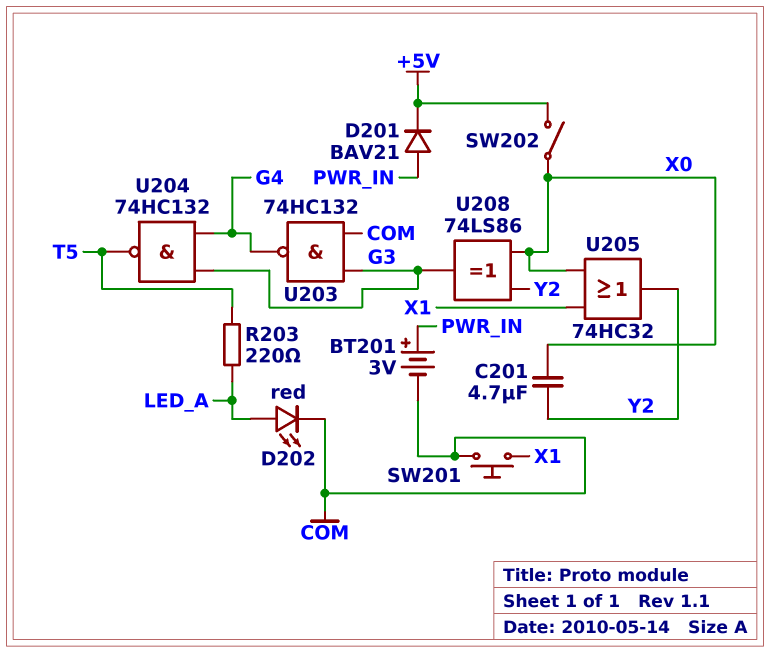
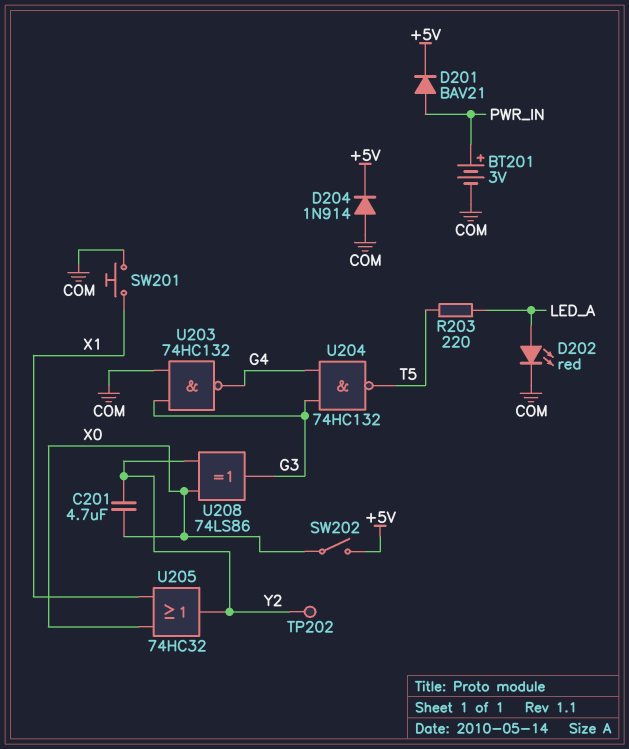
D204: none -> diode 1N914 (A COM, K +5V)
TP202: none -> test point (Y2)

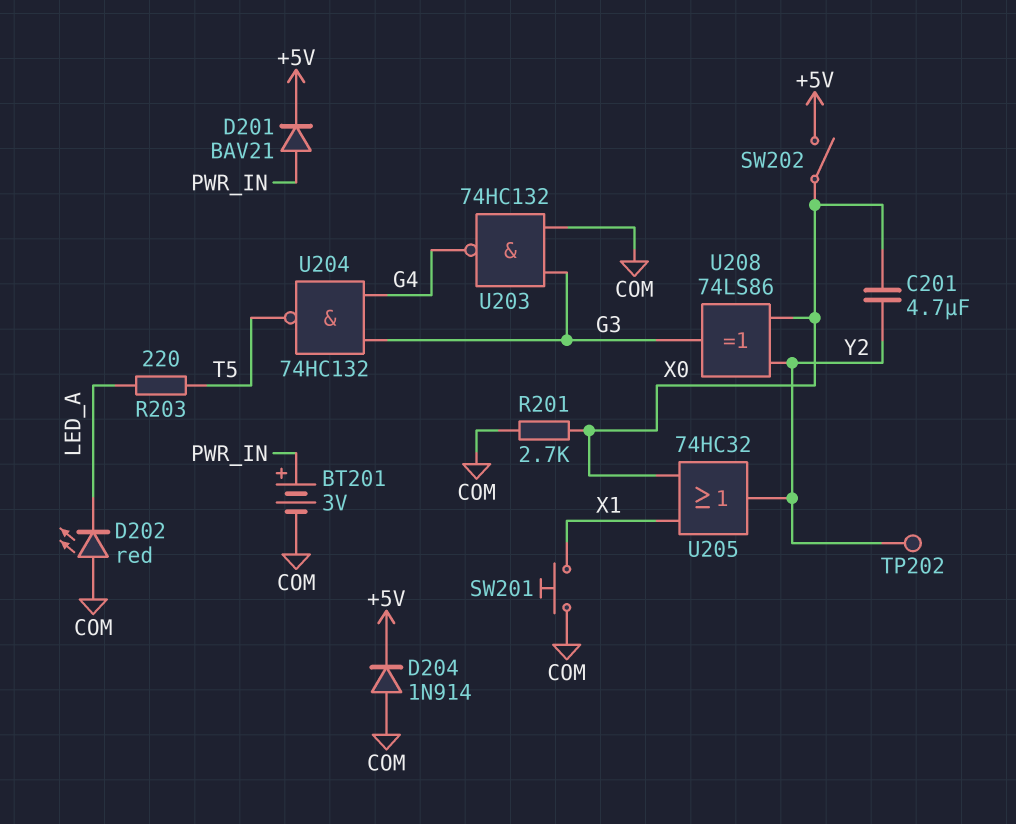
D202: LED red (A LED_A, K COM) -> LED red (A COM, K LED_A)
R201: none -> 2.7k (COM, X0)

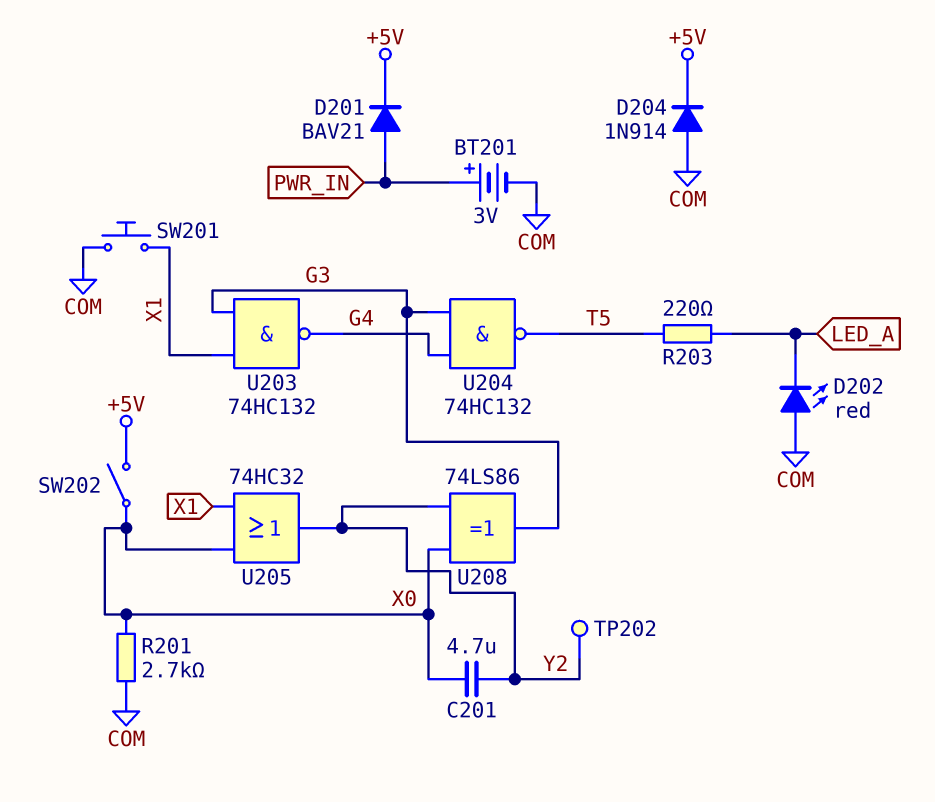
U203: NAND 74HC132 (in COM, in G3, out G4) -> NAND 74HC132 (in G3, in X1, out G4)

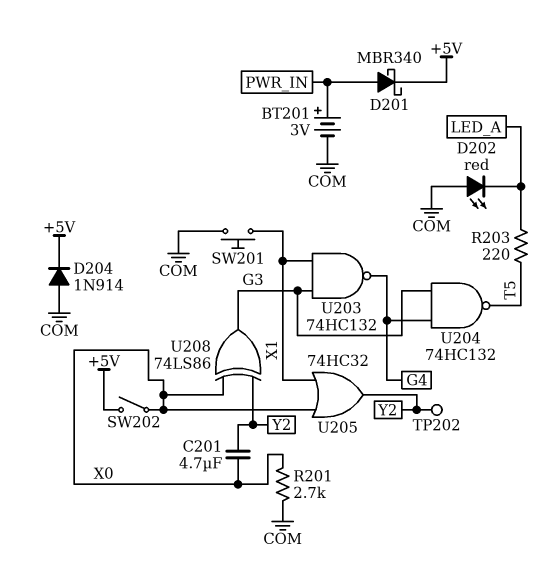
D201: diode BAV21 (A PWR_IN, K +5V) -> schottky MBR340 (A PWR_IN, K +5V)

